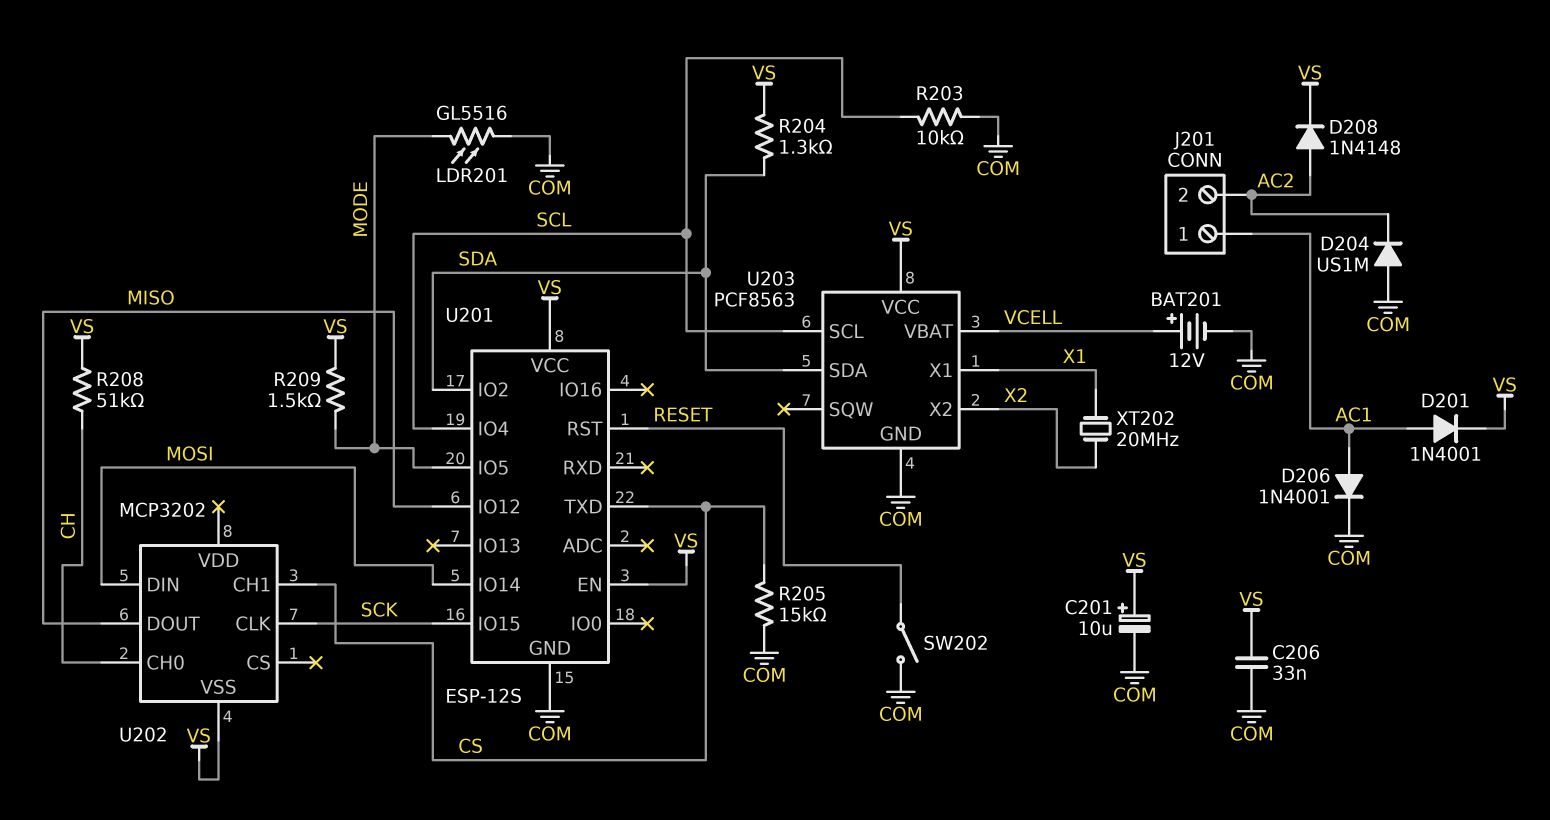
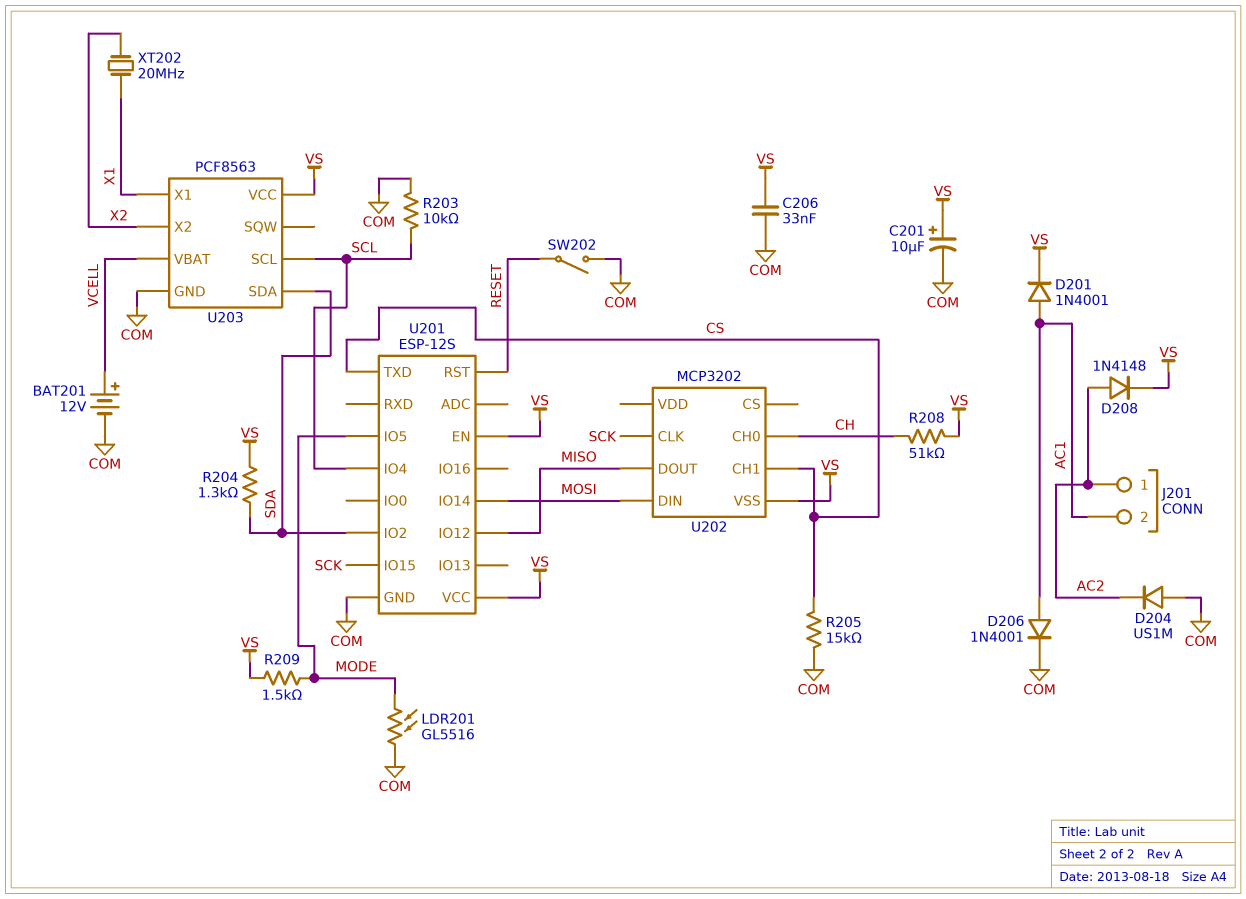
J201 pin 1: AC1 -> AC2
J201 pin 2: AC2 -> AC1

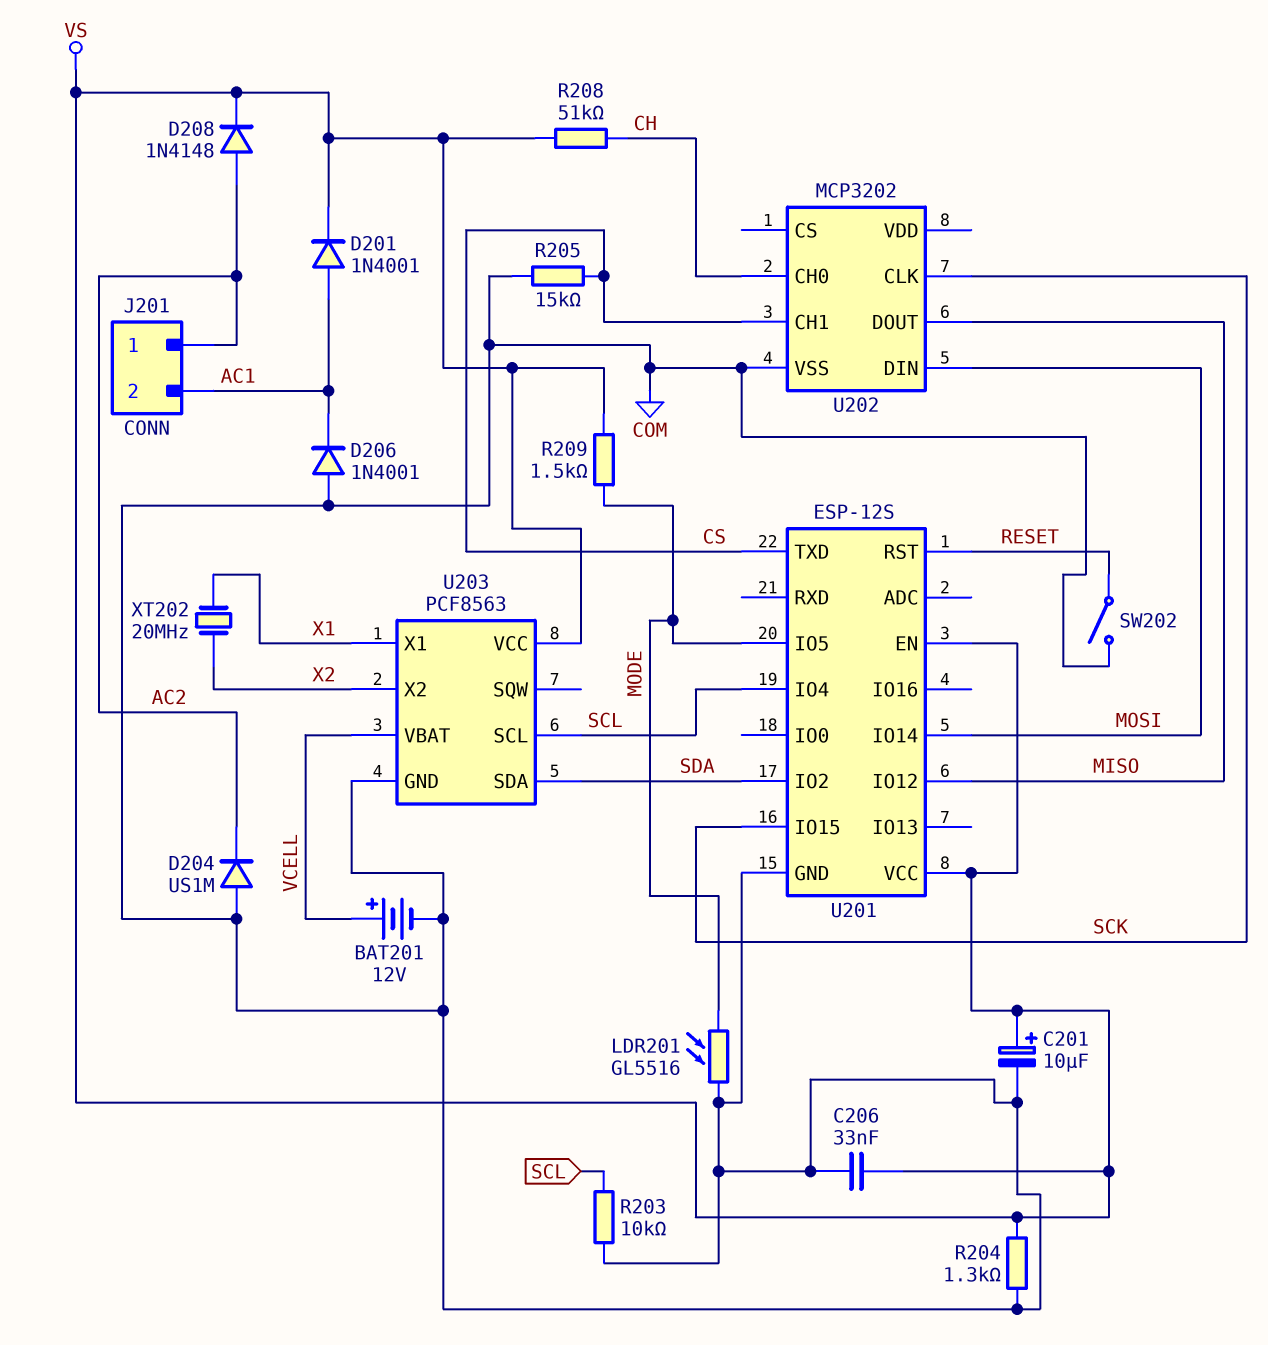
D206: diode 1N4001 (A AC1, K COM) -> diode 1N4001 (A COM, K AC1)
R204: 1.3k (SDA, VS) -> 1.3k (COM, VS)
U202 pin VSS: VS -> COM

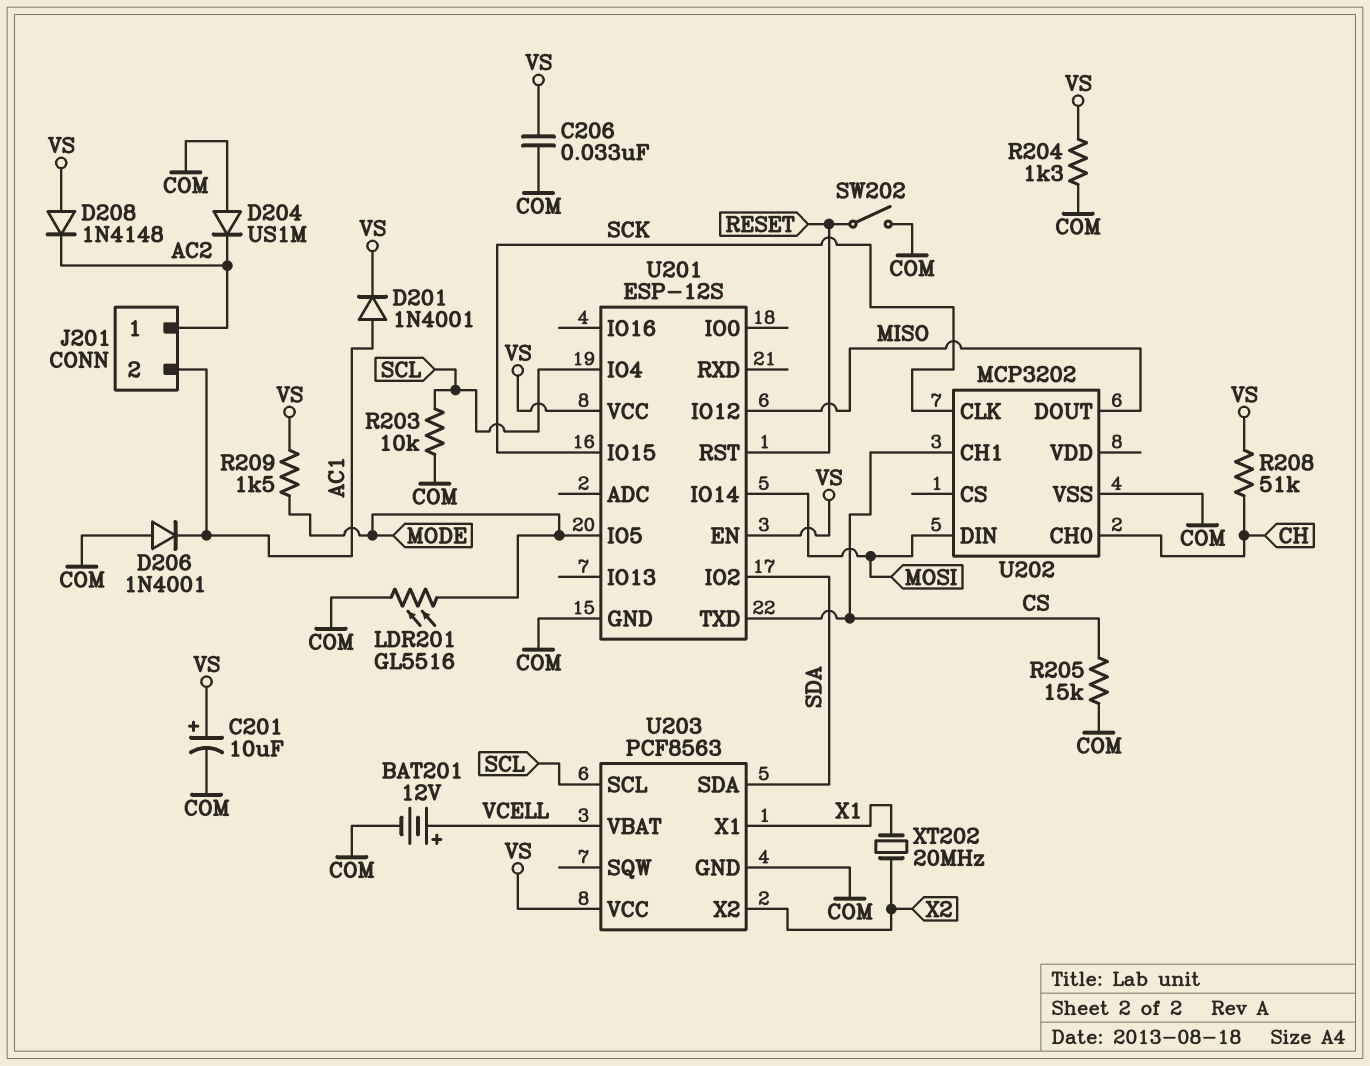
D208: diode 1N4148 (A AC2, K VS) -> diode 1N4148 (A VS, K AC2)

